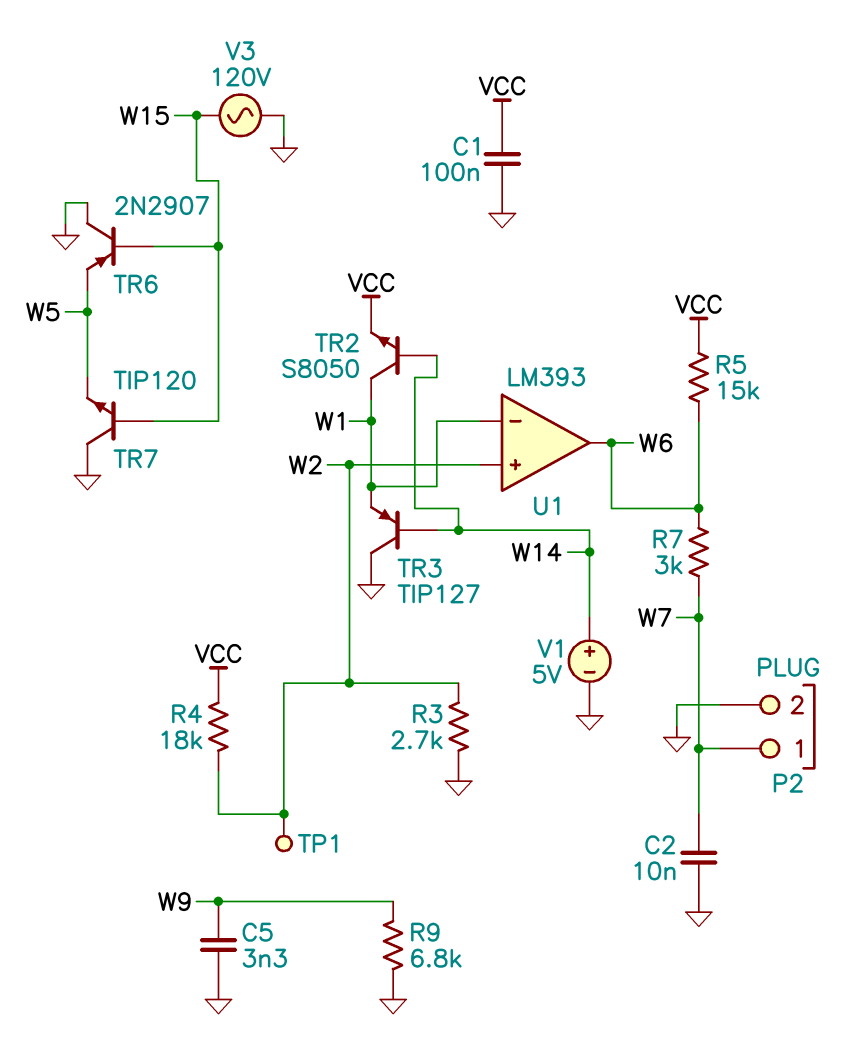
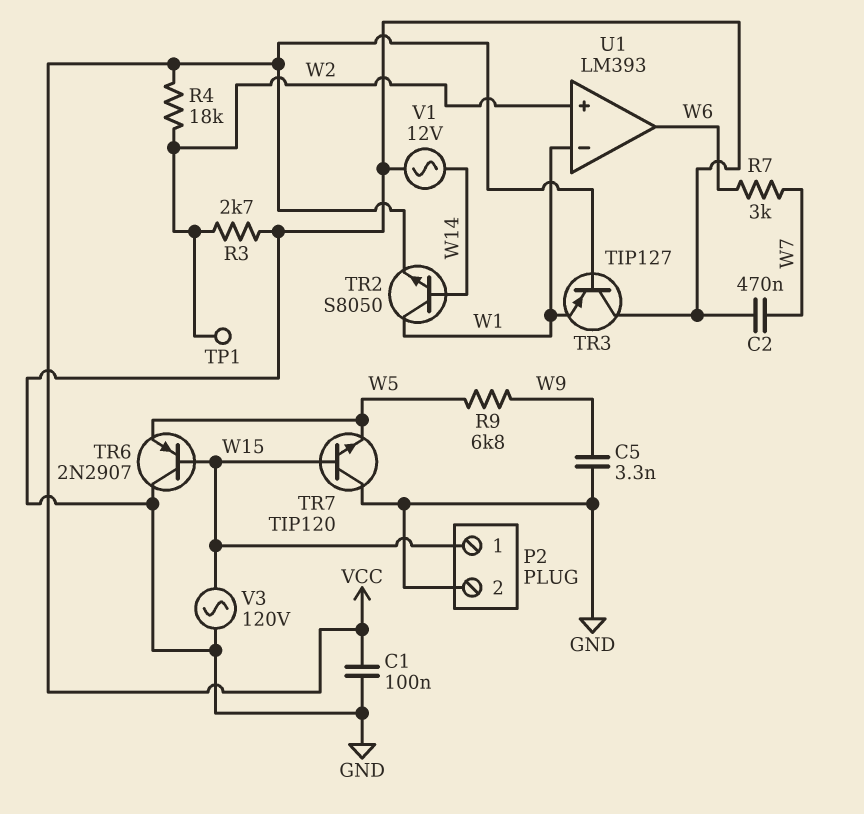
C2: 10nF (GND, W7) -> 470nF (GND, W7)
P2 pin 1: W7 -> W15
R5: 15k (VCC, W6) -> none
R9: 6.8k (GND, W9) -> 6.8k (W5, W9)
TR3: PNP TIP127 (B W14, C GND, E W1) -> PNP TIP127 (B VCC, C GND, E W1)
V1: 5V (plus W14, minus GND) -> AC 12V (GND, W14)

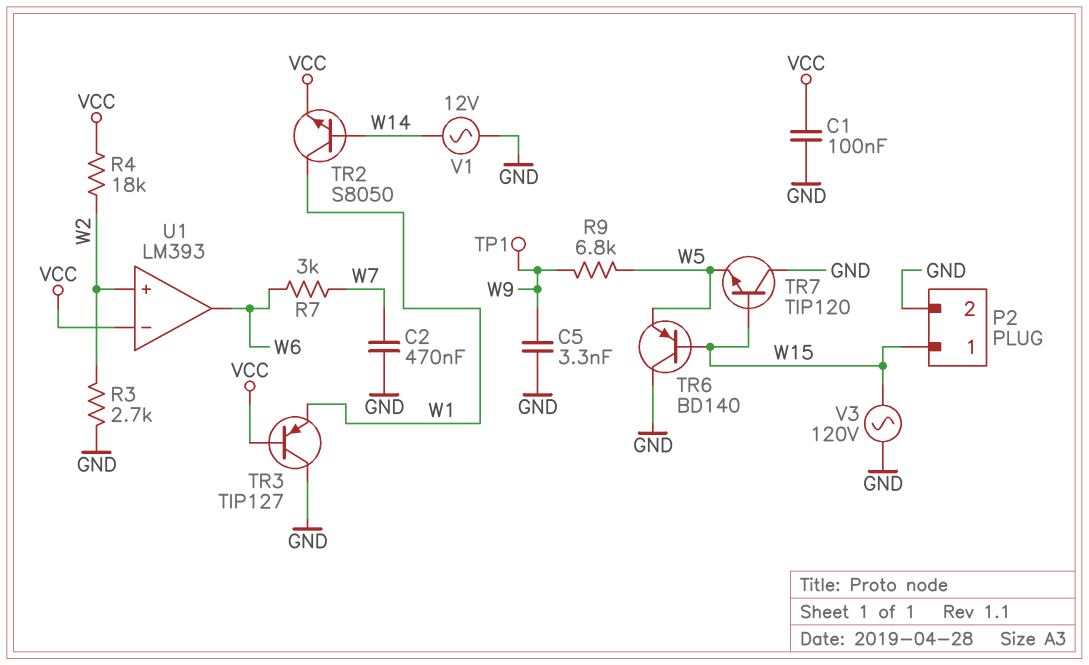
TP1: test point (W2) -> test point (W9)
TR6: PNP 2N2907 (B W15, C GND, E W5) -> PNP BD140 (B W15, C GND, E W5)
U1 pin in-: W1 -> VCC

